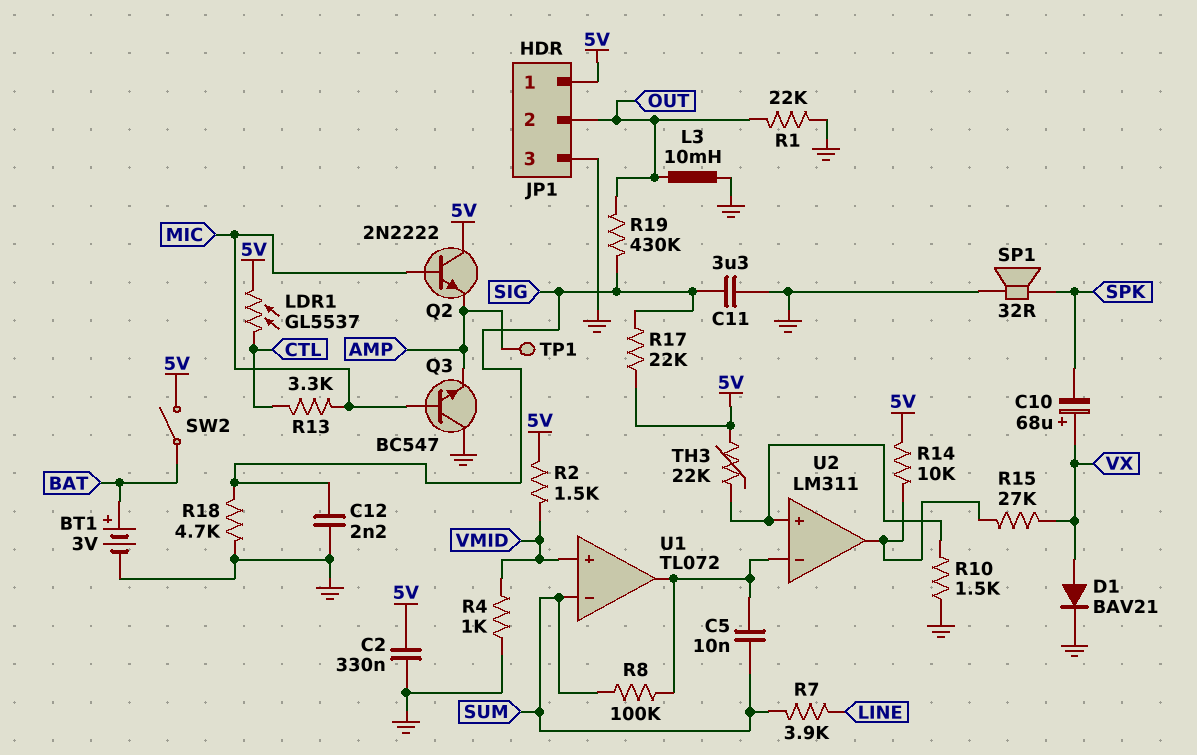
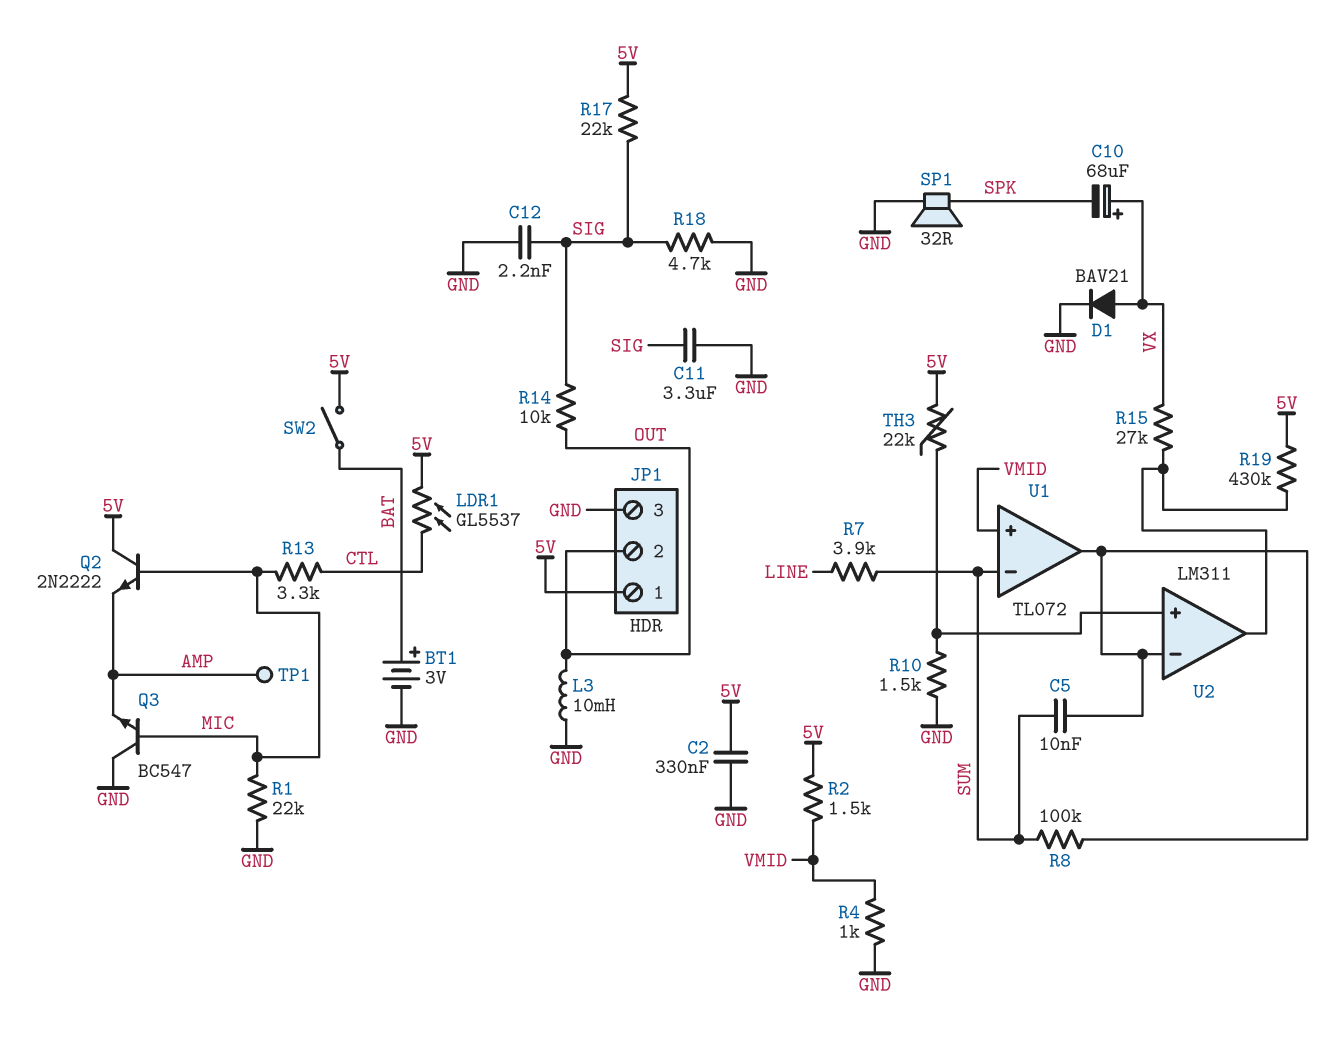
R1: 22k (GND, OUT) -> 22k (GND, MIC)
R14: 10k (5V, U2/out) -> 10k (OUT, SIG)
R19: 430k (OUT, SIG) -> 430k (5V, U2/out)

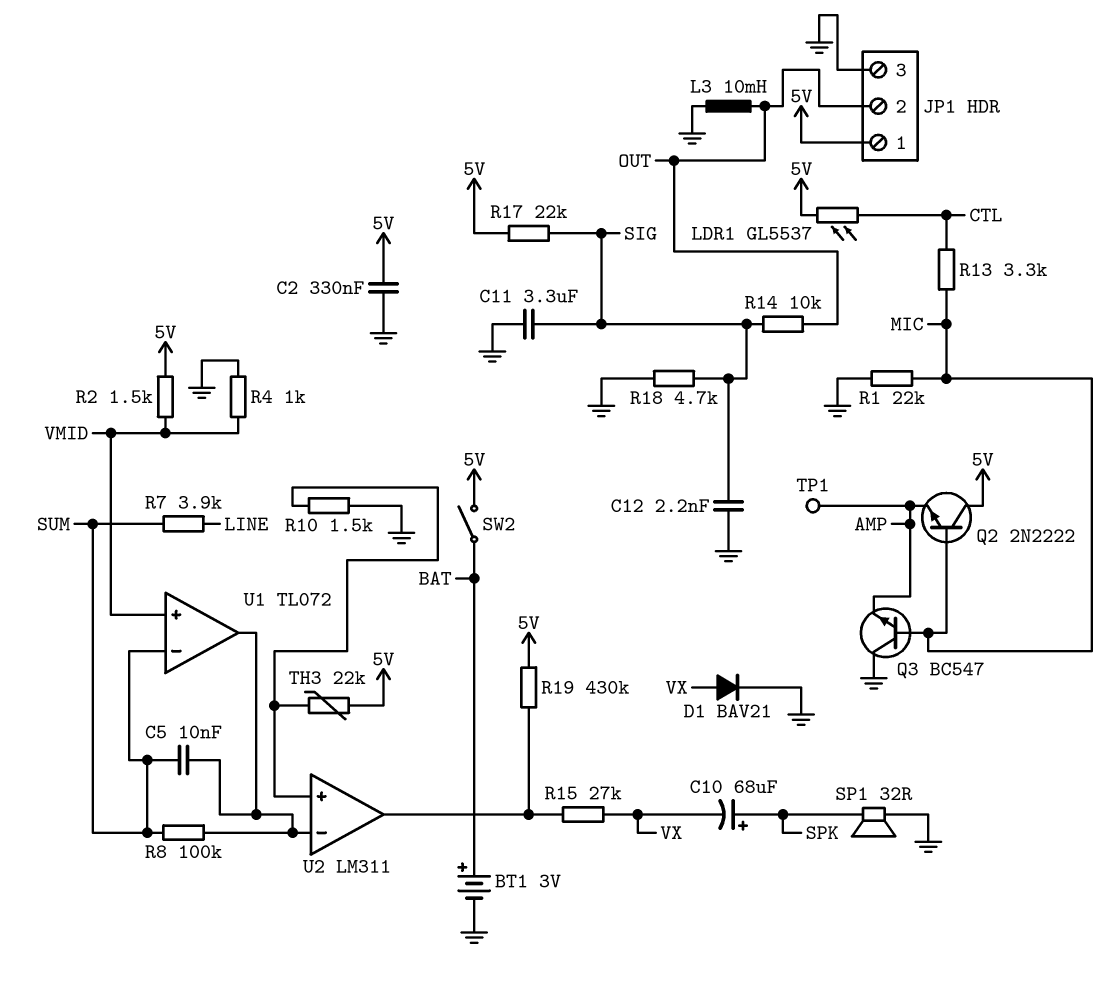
C10: 68uF (plus VX, minus SPK) -> 68uF (plus SPK, minus VX)

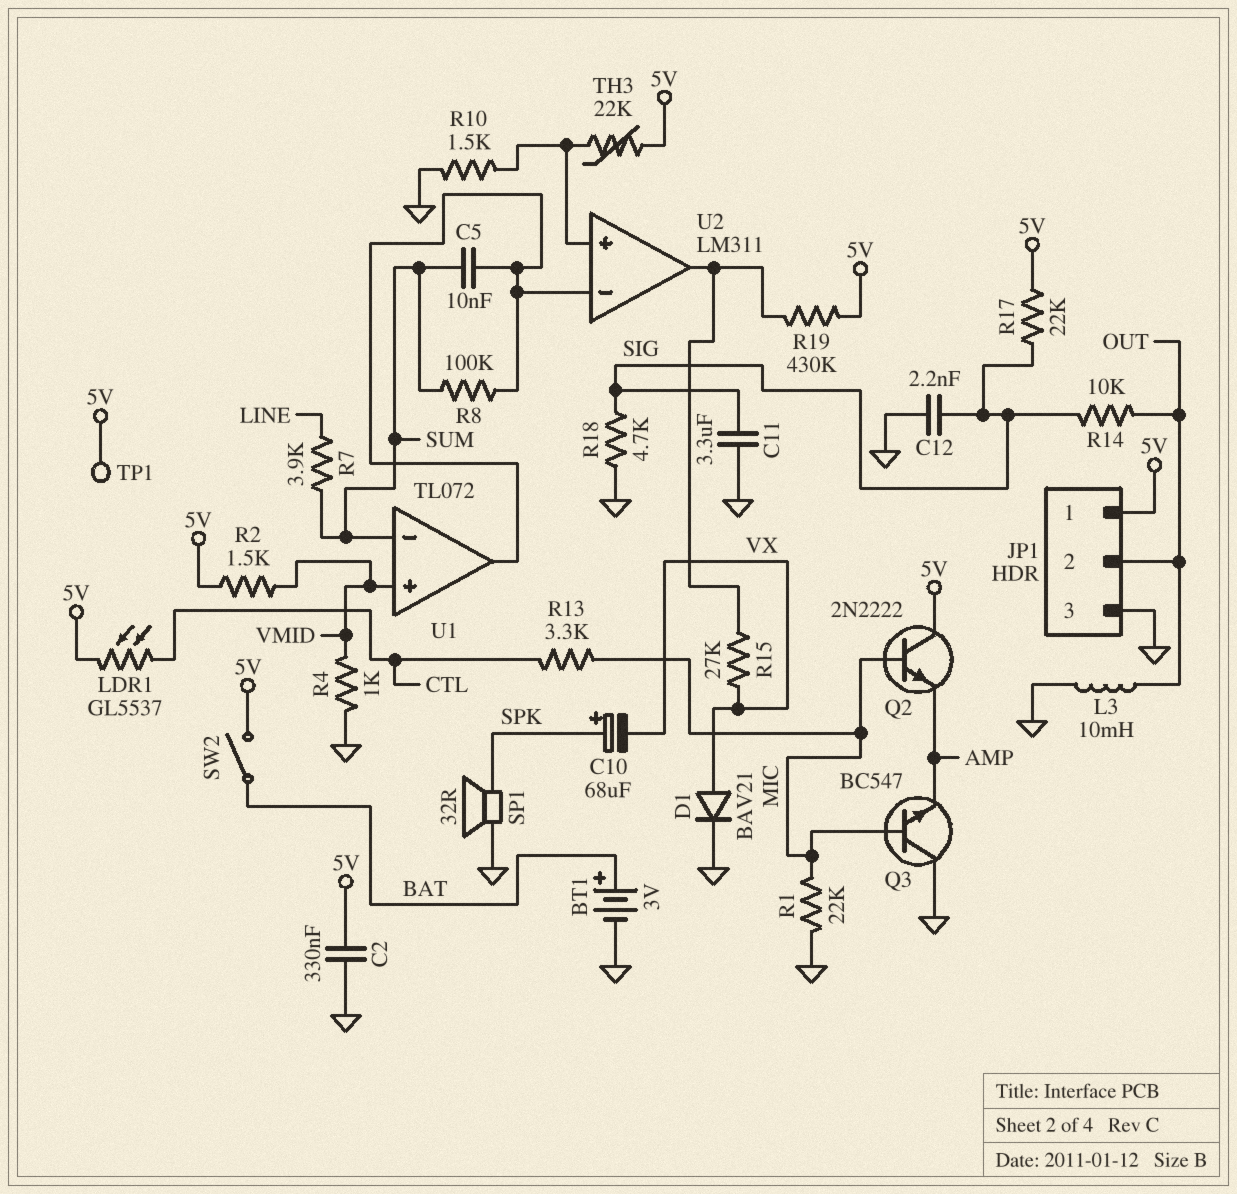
TP1: test point (AMP) -> test point (5V)

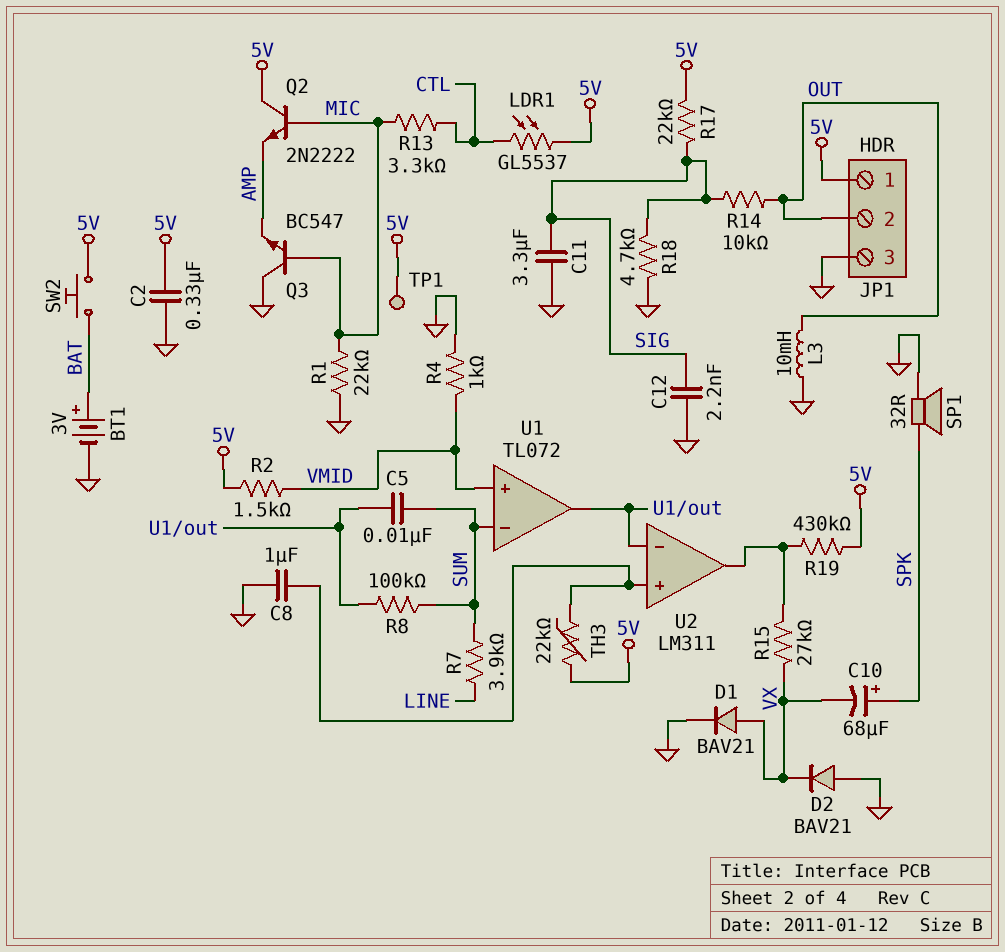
C8: none -> 1uF (GND, U2/in+)
D2: none -> diode BAV21 (A GND, K VX)
R10: 1.5k (GND, U2/in+) -> none
SW2: switch (5V, BAT) -> button (5V, BAT)

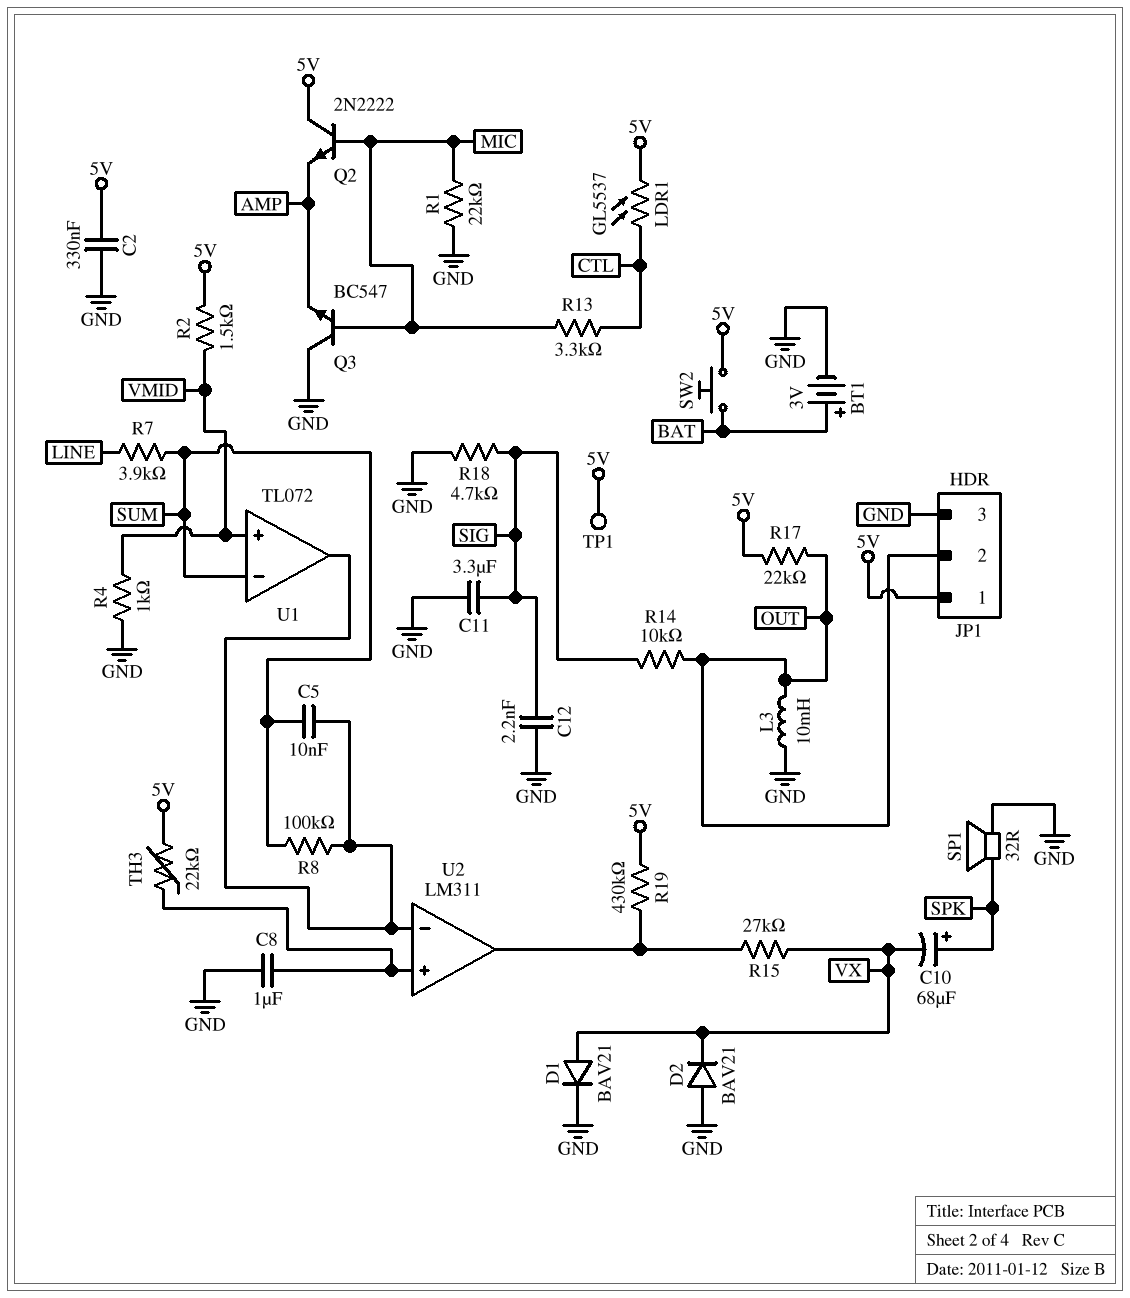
R17: 22k (5V, SIG) -> 22k (5V, OUT)

